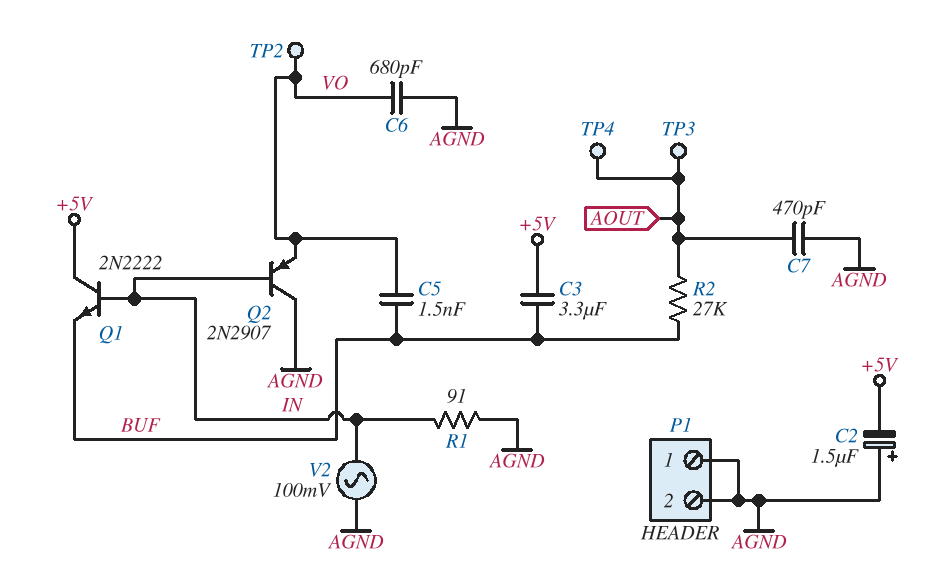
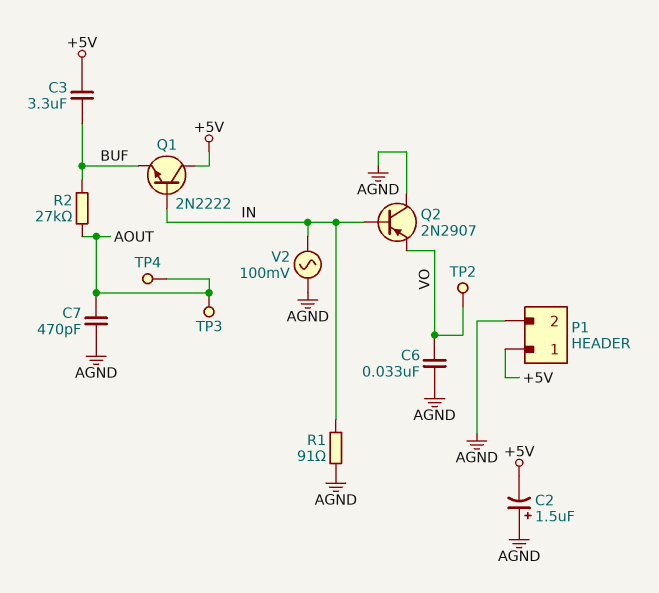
C5: 1.5nF (BUF, VO) -> none
C6: 680pF (AGND, VO) -> 33nF (AGND, VO)
P1 pin 1: AGND -> +5V

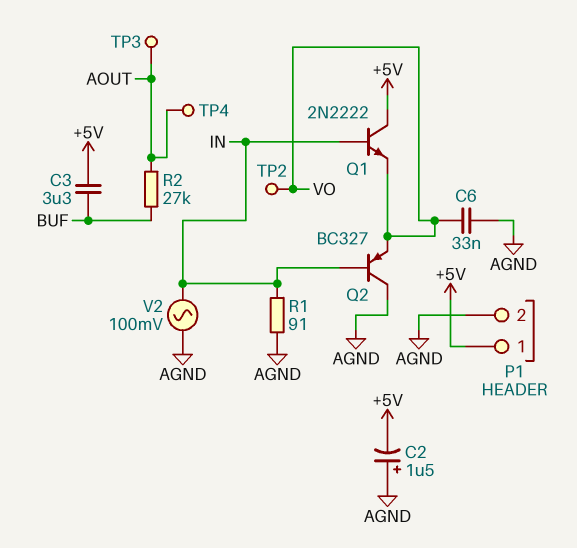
C7: 470pF (AGND, AOUT) -> none
Q1: NPN 2N2222 (B IN, C +5V, E BUF) -> NPN 2N2222 (B IN, C +5V, E VO)
Q2: PNP 2N2907 (B IN, C AGND, E VO) -> PNP BC327 (B IN, C AGND, E VO)

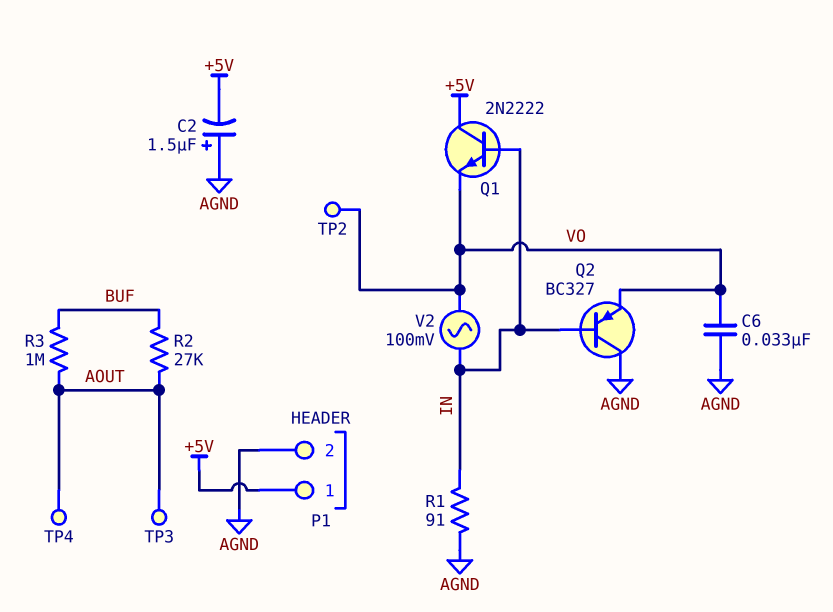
C3: 3.3uF (+5V, BUF) -> none
R3: none -> 1M (AOUT, BUF)
V2: AC 100mV (AGND, IN) -> AC 100mV (IN, VO)

